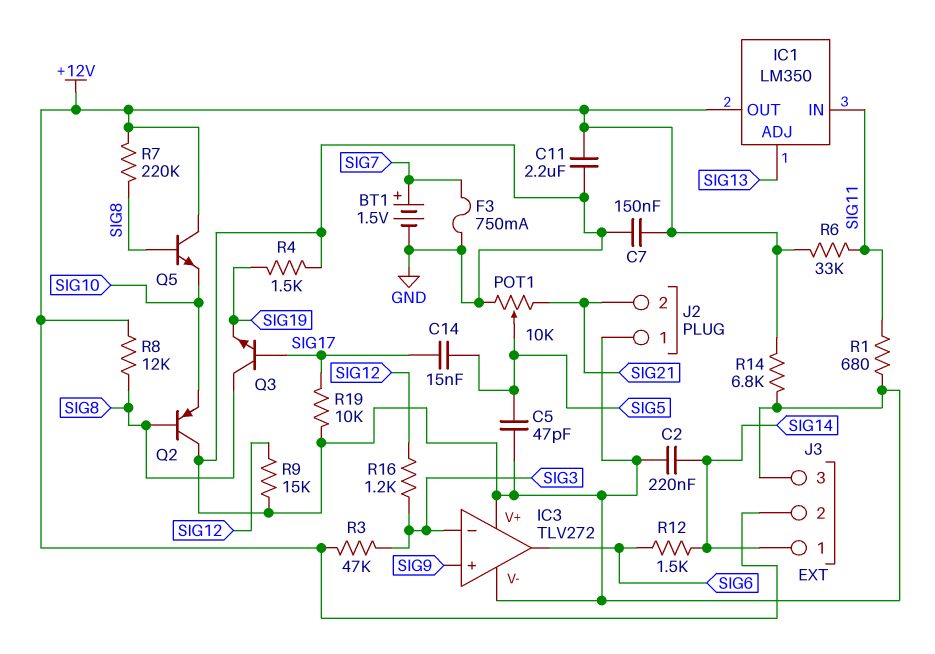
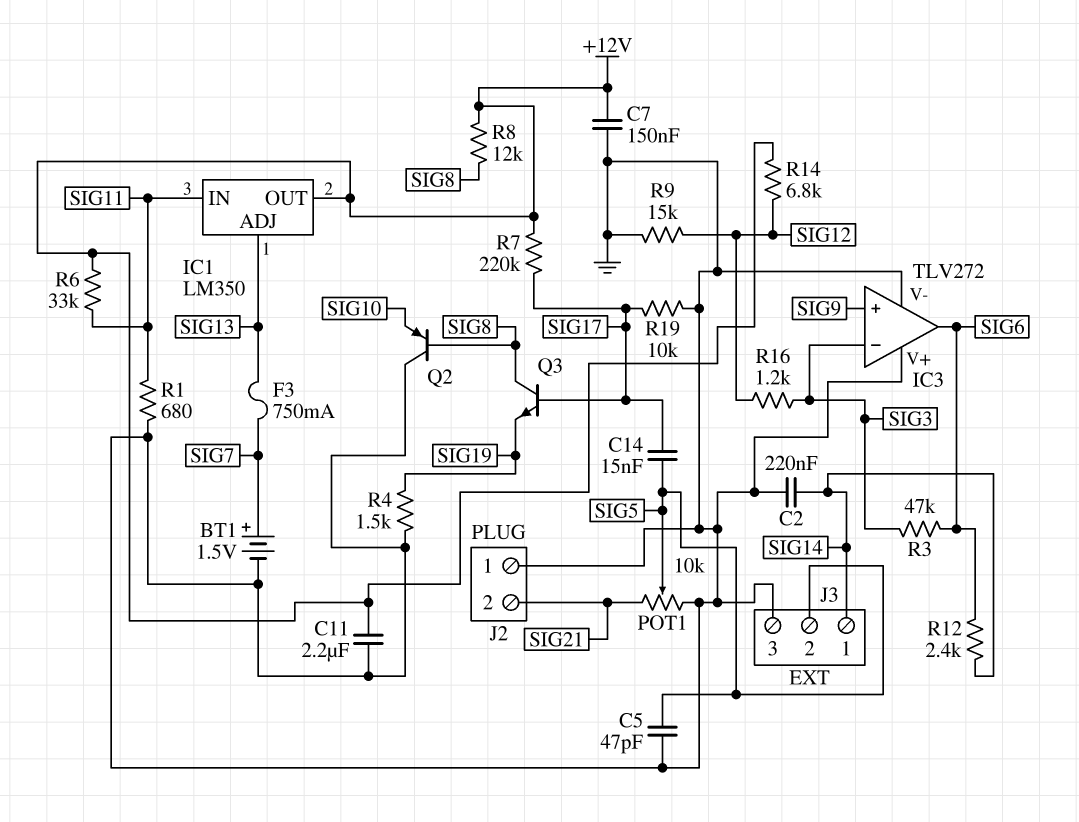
F3: 750mA (GND, SIG7) -> 750mA (SIG7, SIG13)
J3 pin 2: +12V -> SIG5
Q5: NPN (B SIG8, C +12V, E SIG10) -> none
R3: 47k (+12V, SIG3) -> 47k (SIG3, SIG6)
R7: 220k (+12V, SIG8) -> 220k (+12V, SIG17)
R12: 1.5k (SIG6, SIG14) -> 2.4k (SIG6, SIG14)
R14: 6.8k (+12V, GND) -> 6.8k (+12V, SIG12)

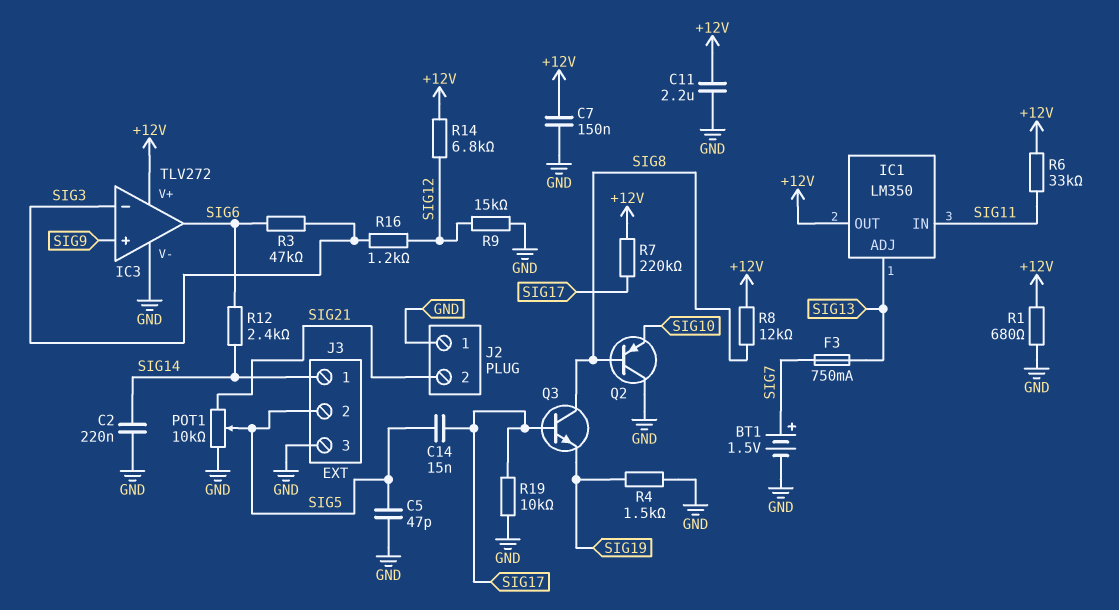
IC3 pin V+: GND -> +12V
R1: 680 (GND, SIG11) -> 680 (+12V, GND)

